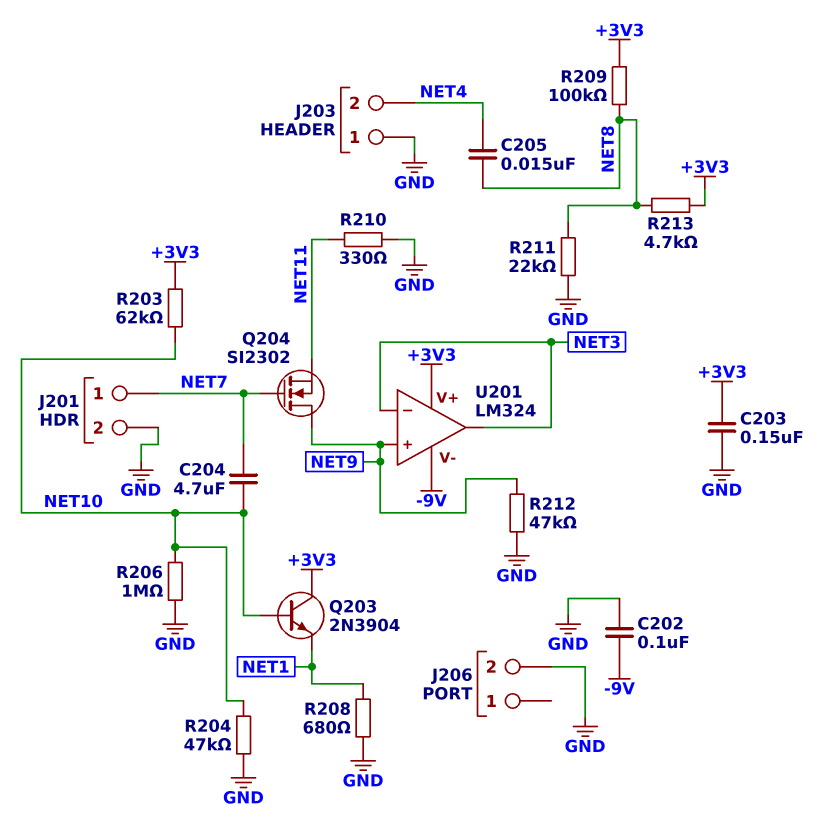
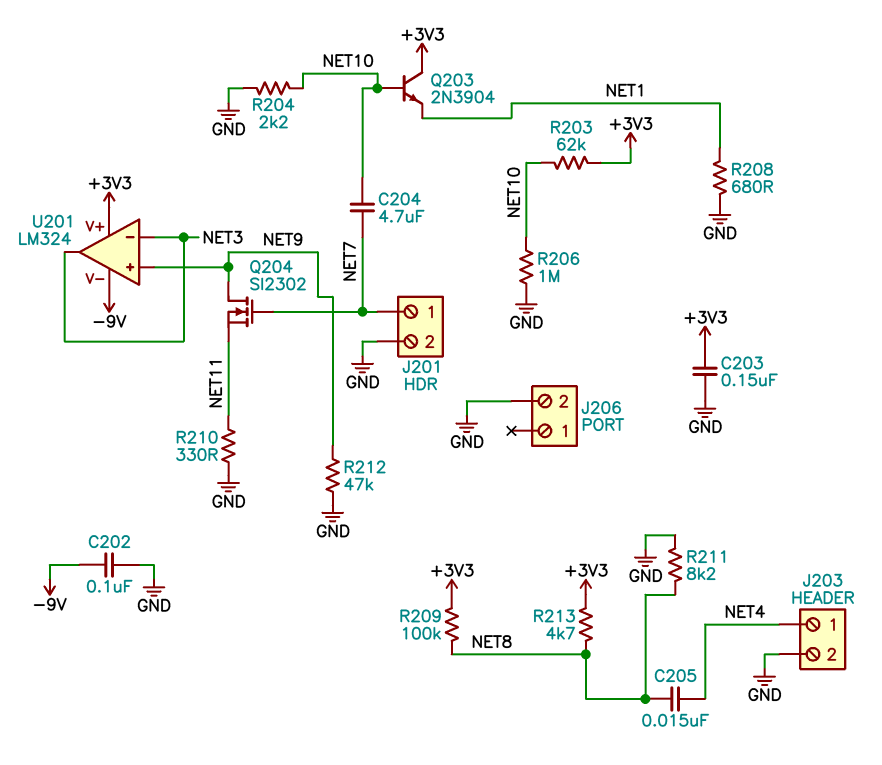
J203 pin 1: GND -> NET4
J203 pin 2: NET4 -> GND
R204: 47k (GND, NET10) -> 2.2k (GND, NET10)
R211: 22k (GND, NET8) -> 8.2k (GND, NET8)

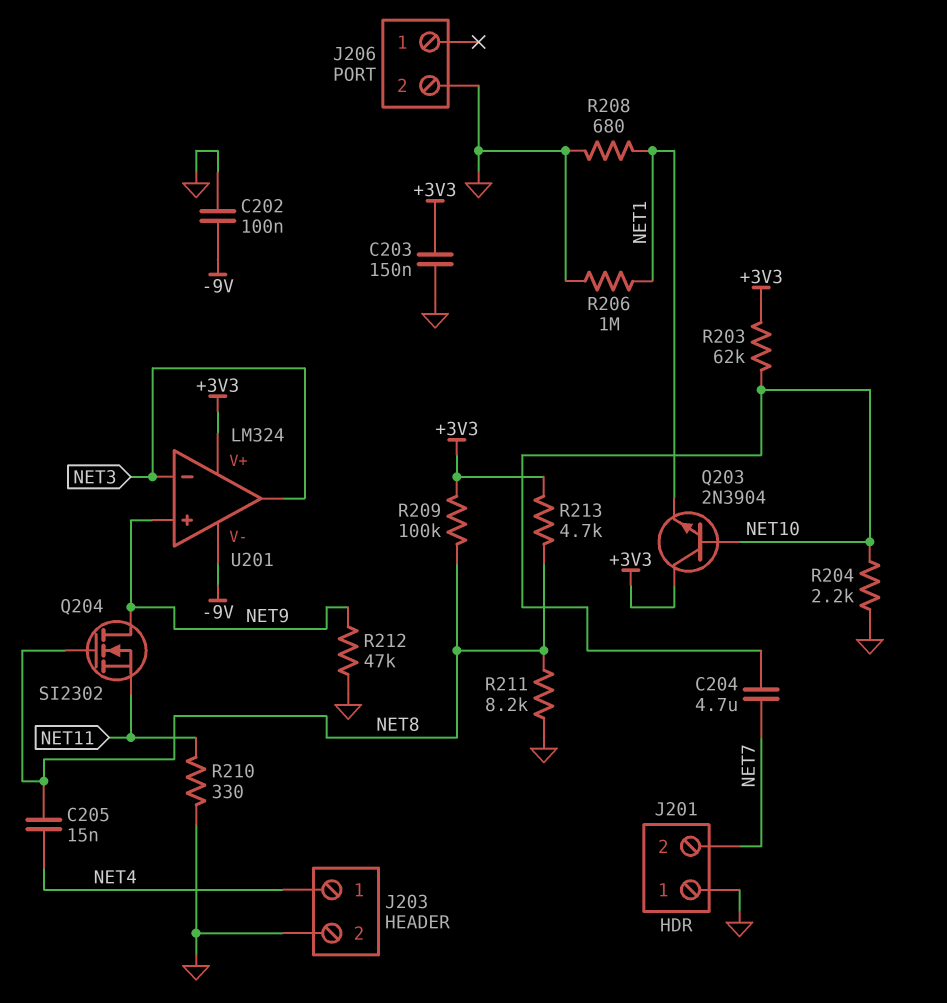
J201 pin 1: NET7 -> GND
J201 pin 2: GND -> NET7
Q204: NMOS SI2302 (G NET7, D NET9, S NET11) -> NMOS SI2302 (G NET8, D NET9, S NET11)
R206: 1M (GND, NET10) -> 1M (GND, NET1)

